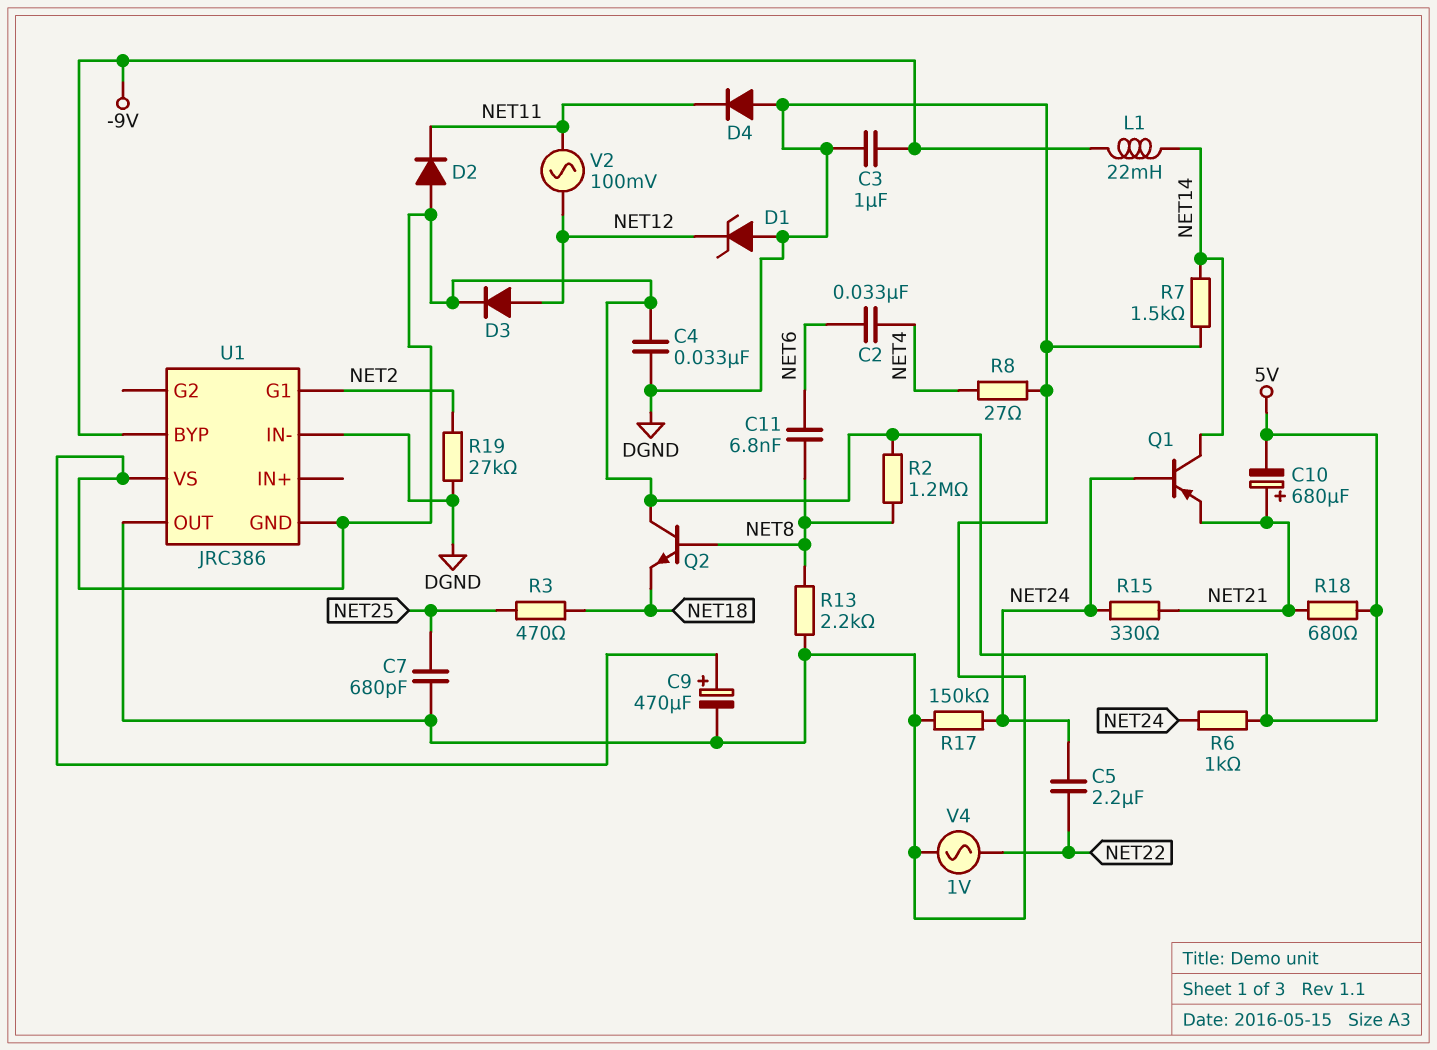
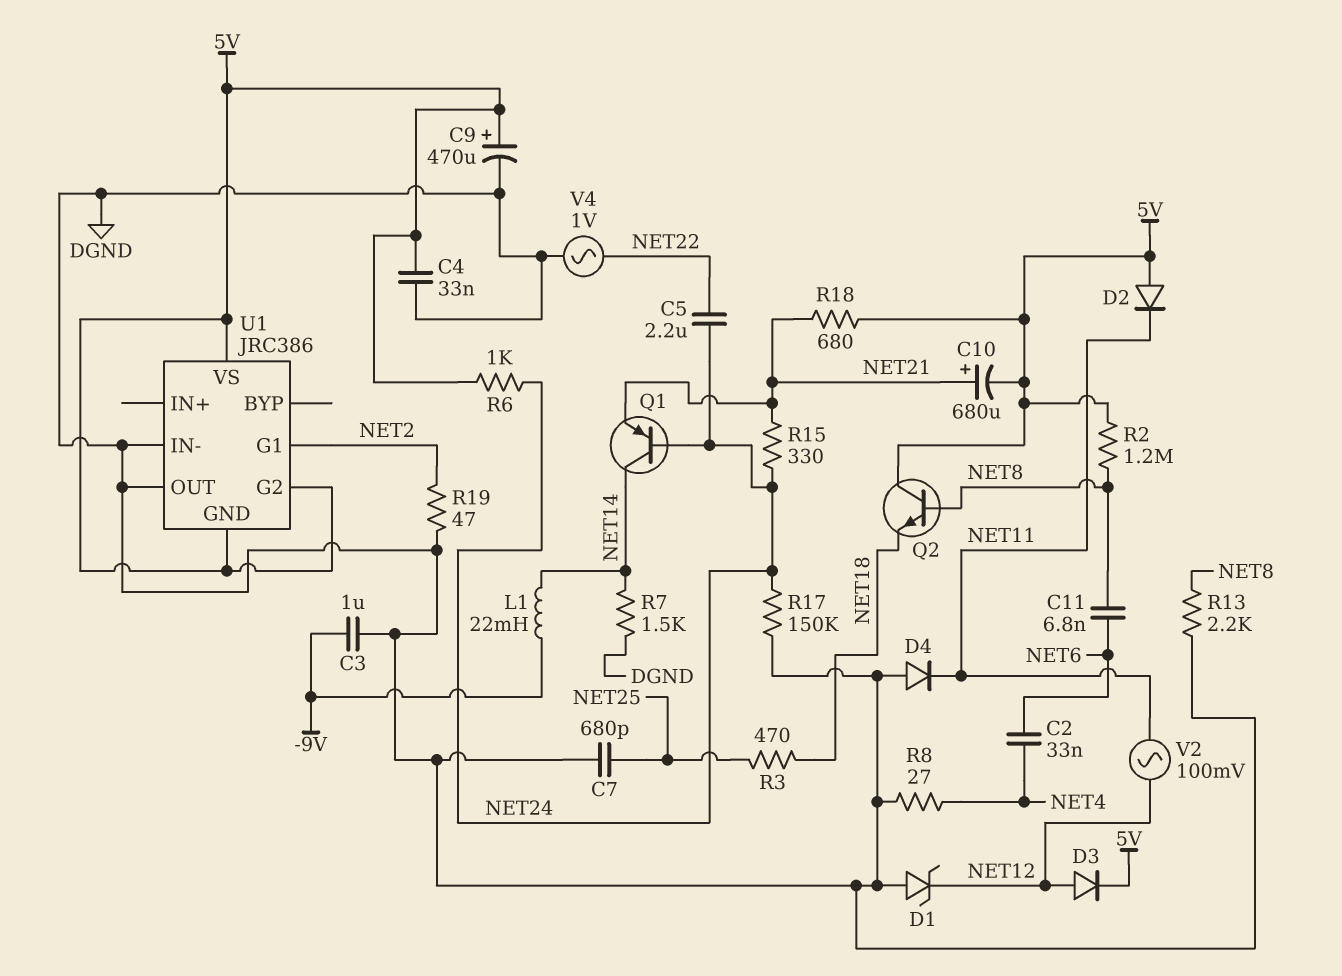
R19: 27k (DGND, NET2) -> 47 (DGND, NET2)
U1 pin BYP: -9V -> none
U1 pin G2: none -> 5V

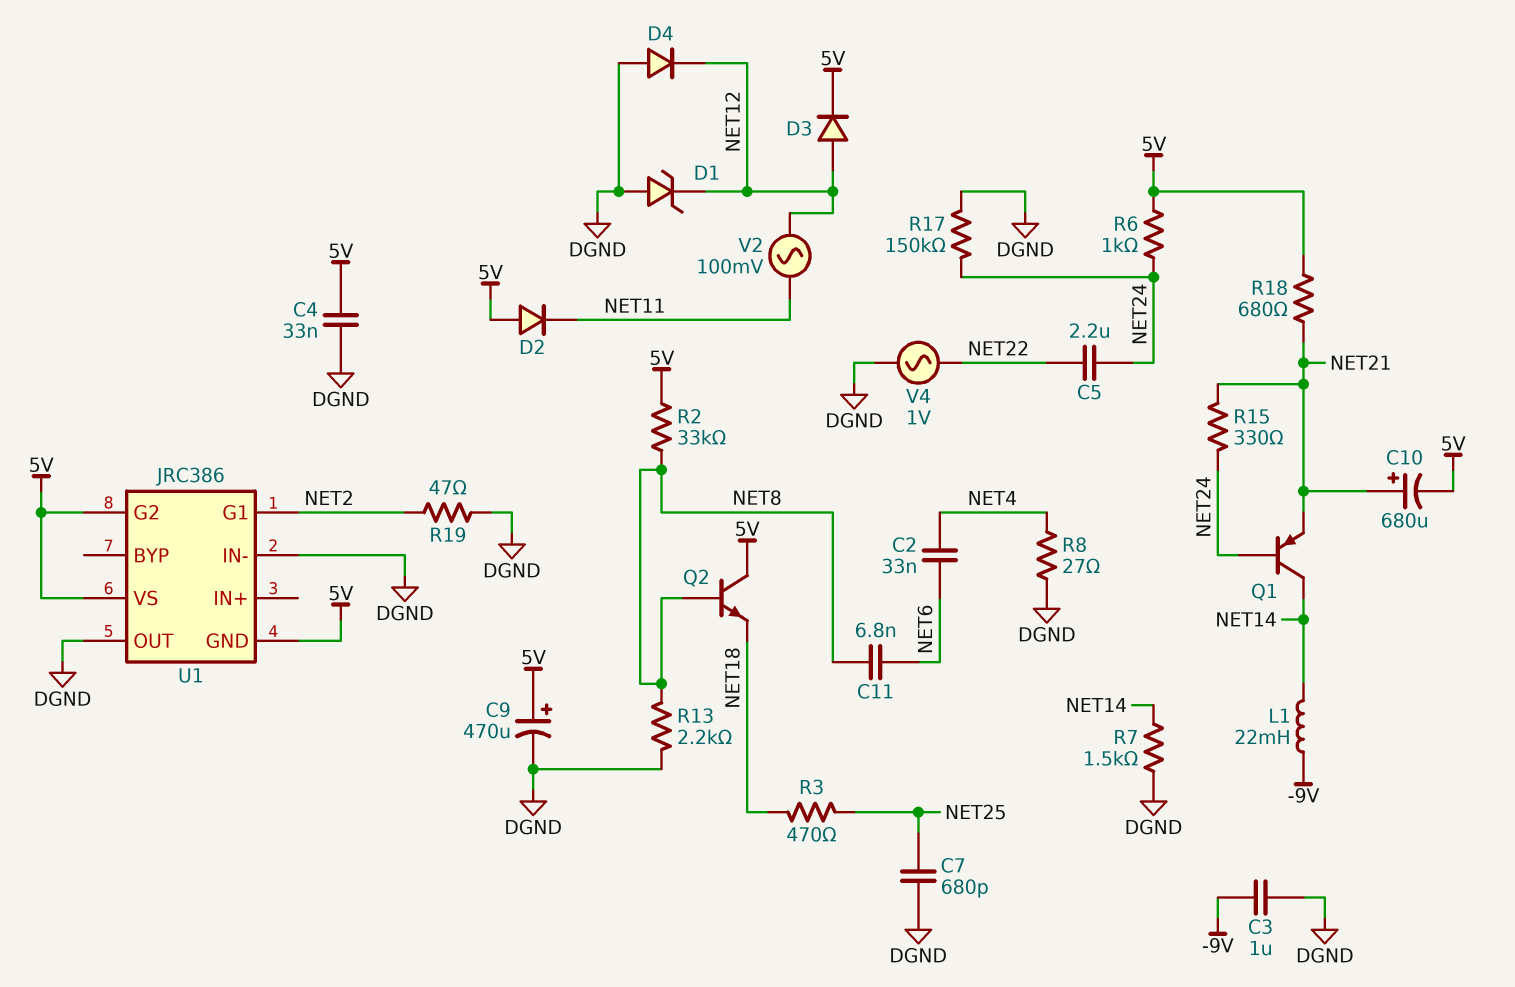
D4: diode (A DGND, K NET11) -> diode (A DGND, K NET12)
R2: 1.2M (5V, NET8) -> 33k (5V, NET8)

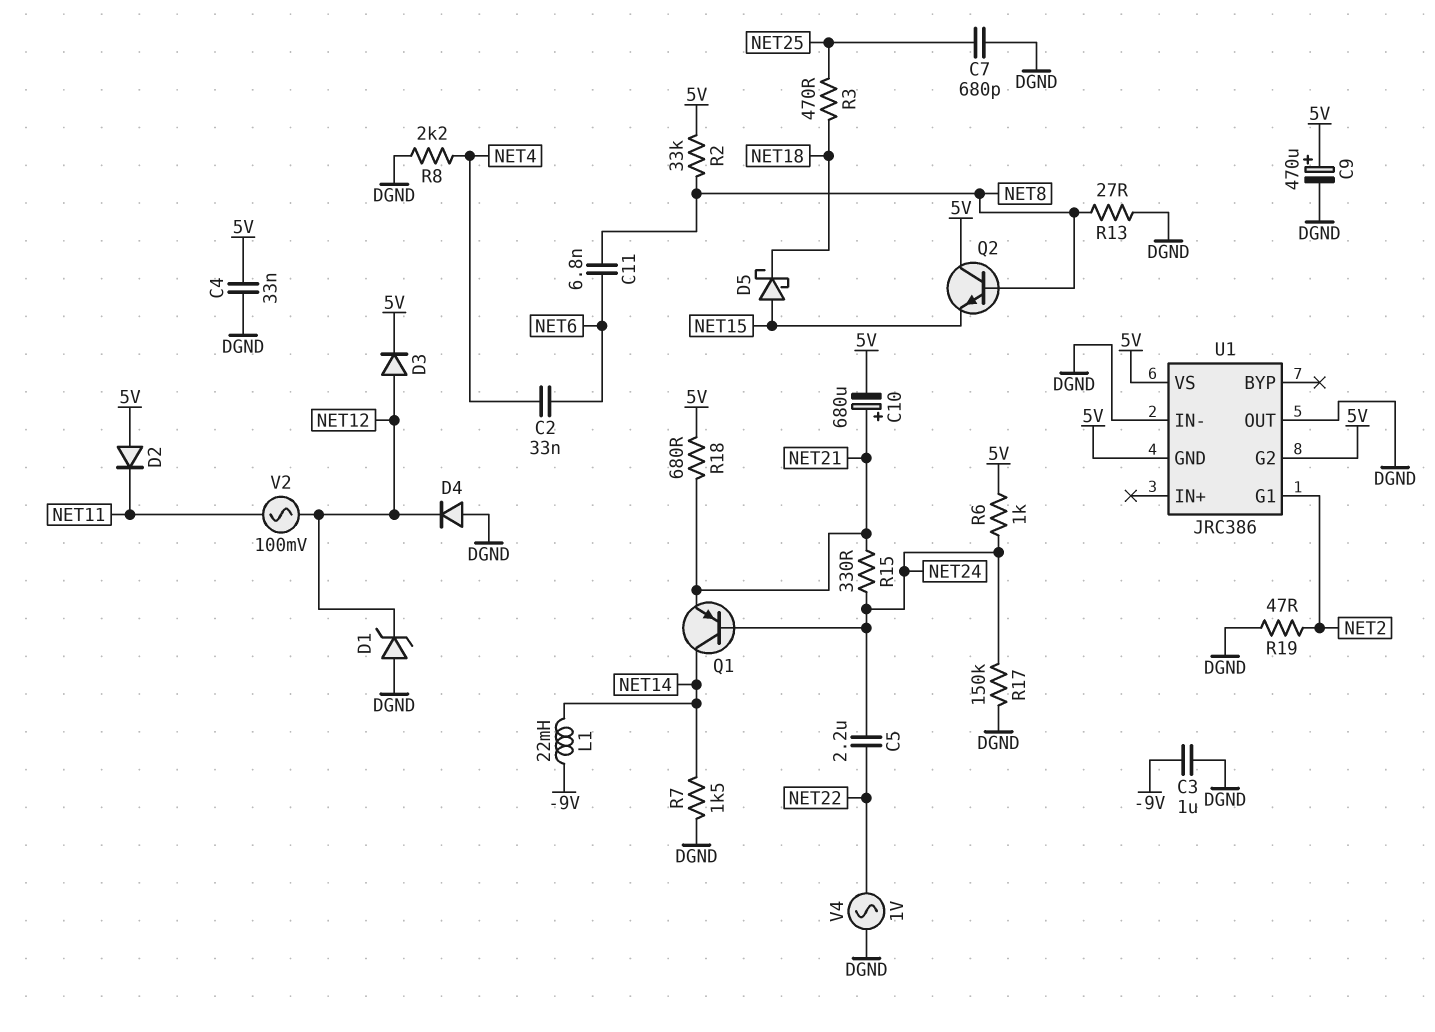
D5: none -> schottky (A NET15, K NET18)
Q2: NPN (B NET8, C 5V, E NET18) -> NPN (B NET8, C 5V, E NET15)
R8: 27 (DGND, NET4) -> 2.2k (DGND, NET4)
R13: 2.2k (DGND, NET8) -> 27 (DGND, NET8)

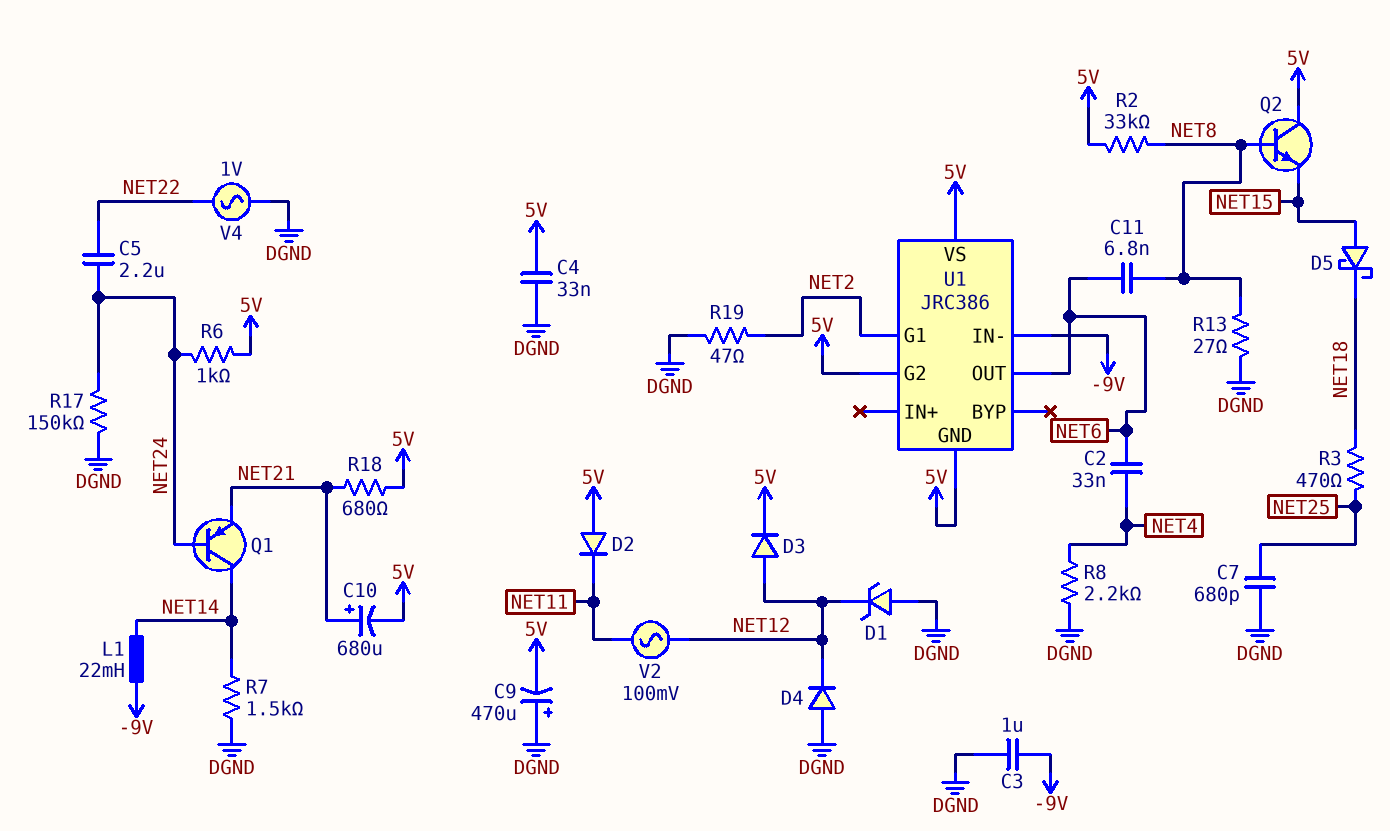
C9: 470uF (plus 5V, minus DGND) -> 470uF (plus DGND, minus 5V)
R15: 330 (NET21, NET24) -> none
U1 pin IN-: DGND -> -9V
U1 pin OUT: DGND -> NET6

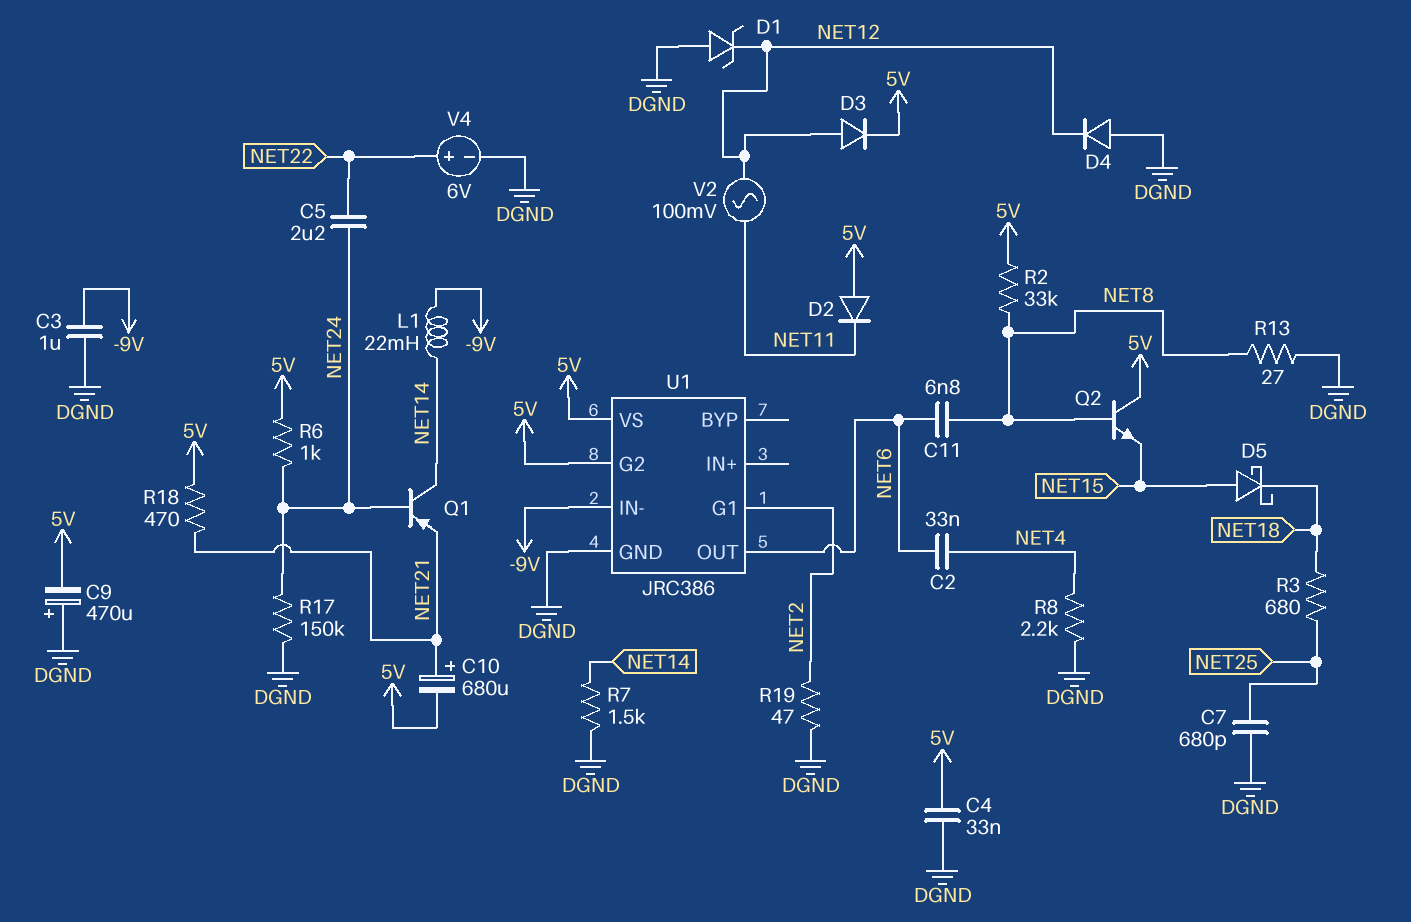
R3: 470 (NET18, NET25) -> 680 (NET18, NET25)
R18: 680 (5V, NET21) -> 470 (5V, NET21)
U1 pin GND: 5V -> DGND
V4: AC 1V (DGND, NET22) -> 6V (plus NET22, minus DGND)

